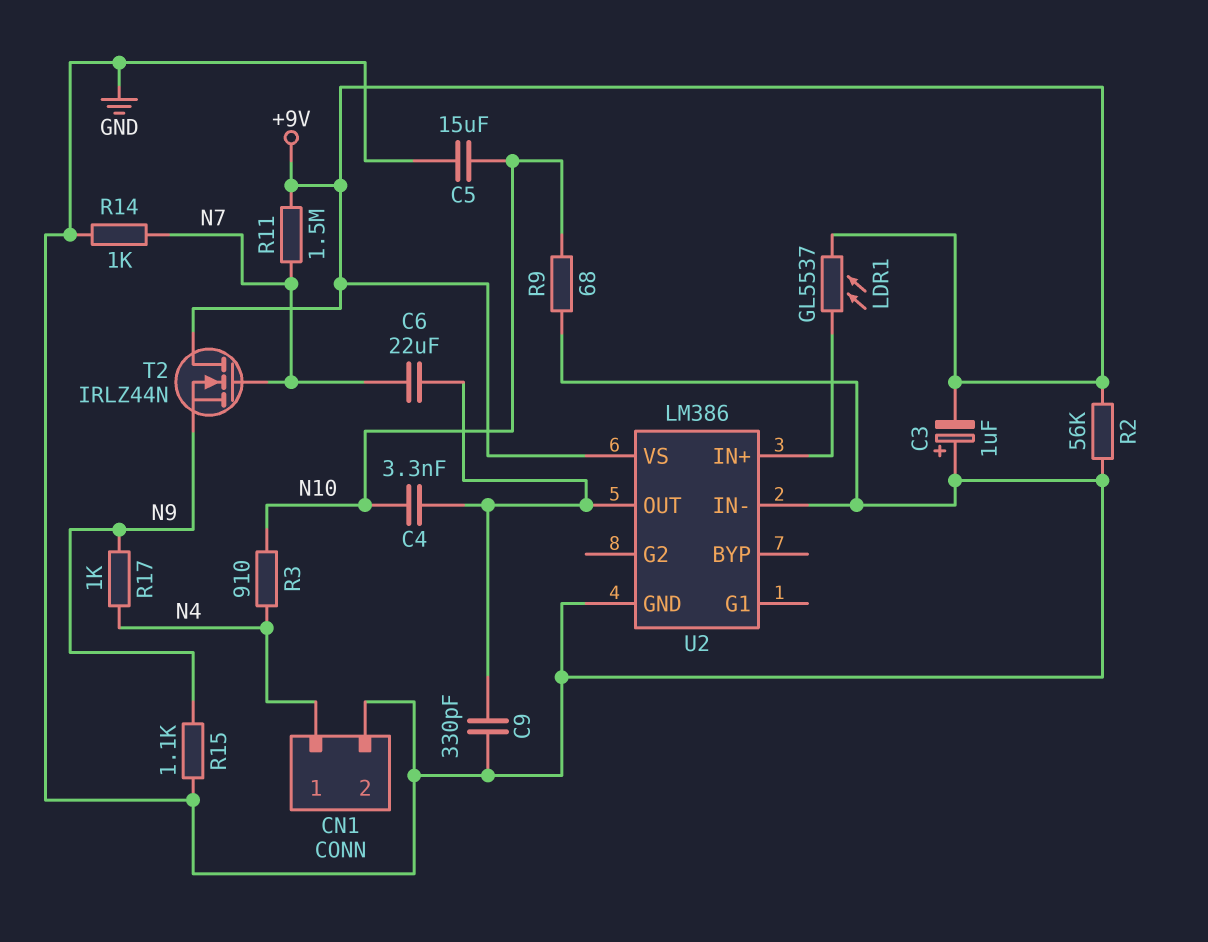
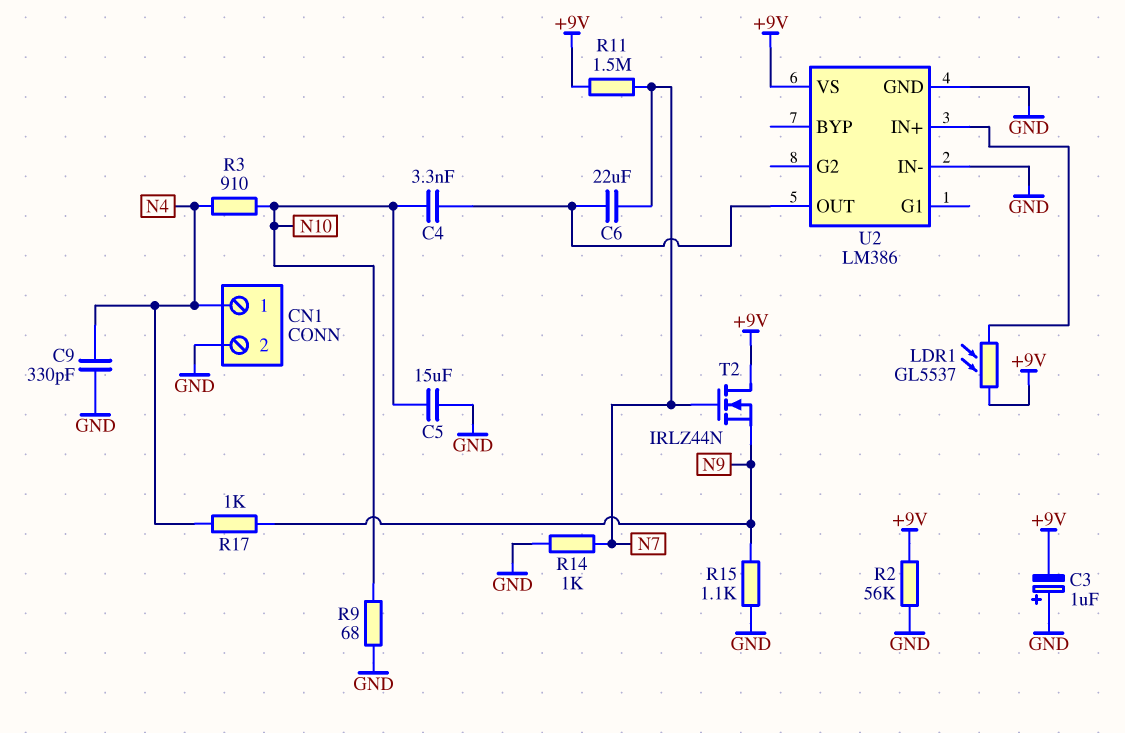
C9: 330pF (GND, U2/OUT) -> 330pF (GND, N4)

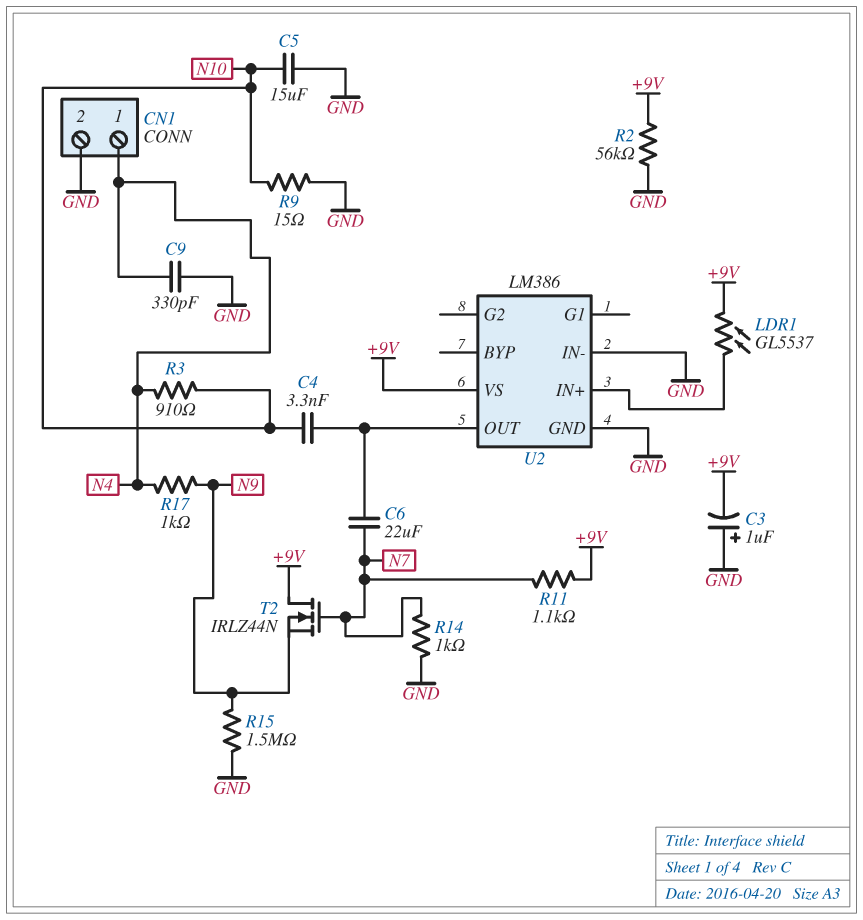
R9: 68 (GND, N10) -> 15 (GND, N10)
R11: 1.5M (+9V, N7) -> 1.1k (+9V, N7)
R15: 1.1k (GND, N9) -> 1.5M (GND, N9)

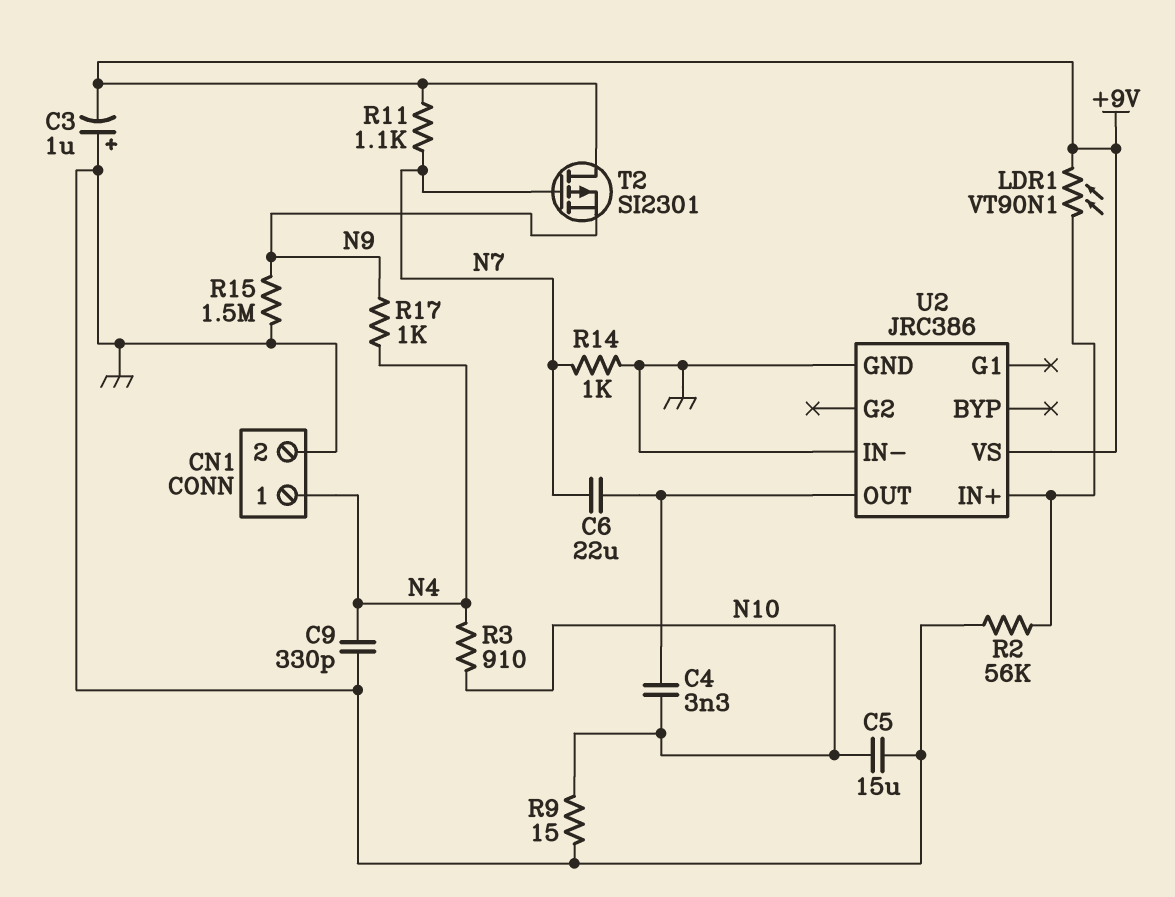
LDR1: GL5537 (+9V, U2/IN+) -> VT90N1 (+9V, U2/IN+)
R2: 56k (+9V, GND) -> 56k (GND, U2/IN+)
T2: NMOS IRLZ44N (G N7, D +9V, S N9) -> PMOS SI2301 (G N7, D +9V, S N9)
U2: LM386 -> JRC386

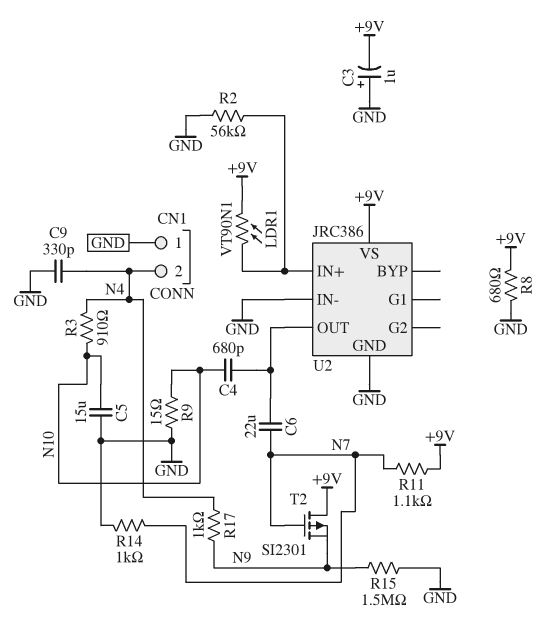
C4: 3.3nF (N10, U2/OUT) -> 680pF (N10, U2/OUT)
CN1 pin 1: N4 -> GND
CN1 pin 2: GND -> N4
R8: none -> 680 (+9V, GND)

